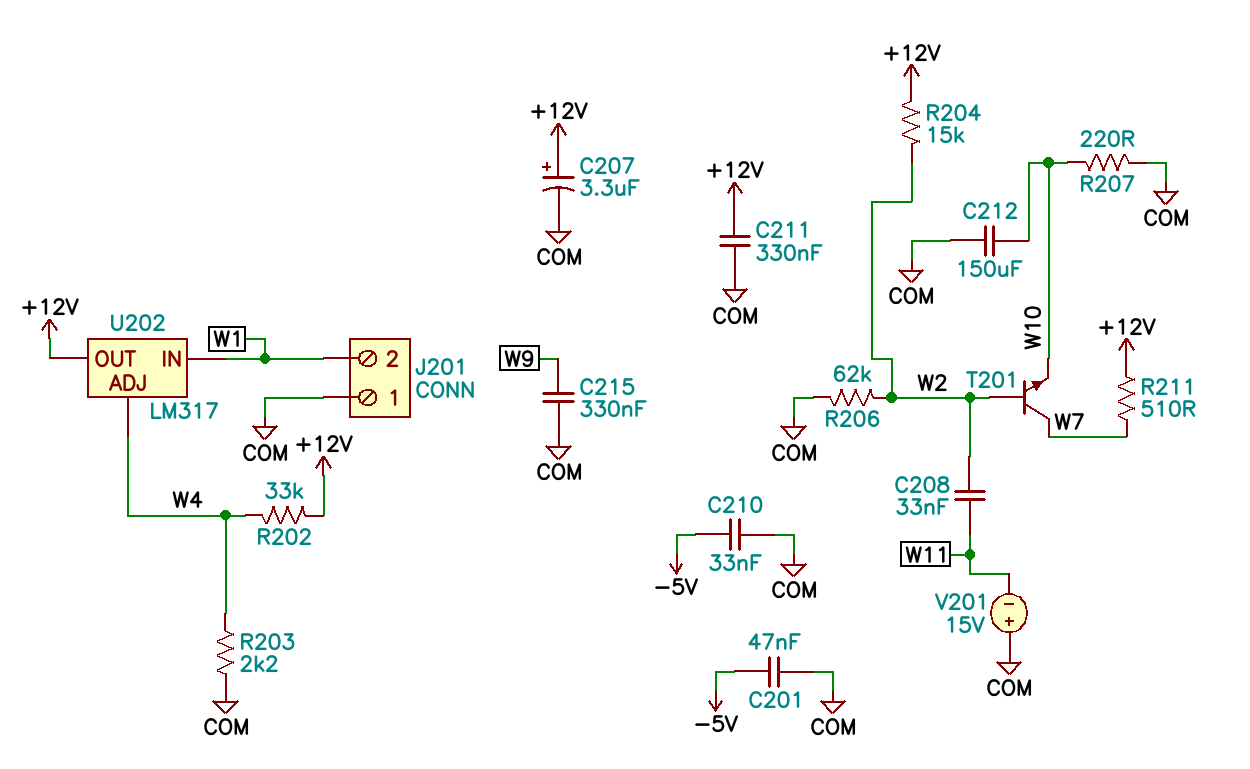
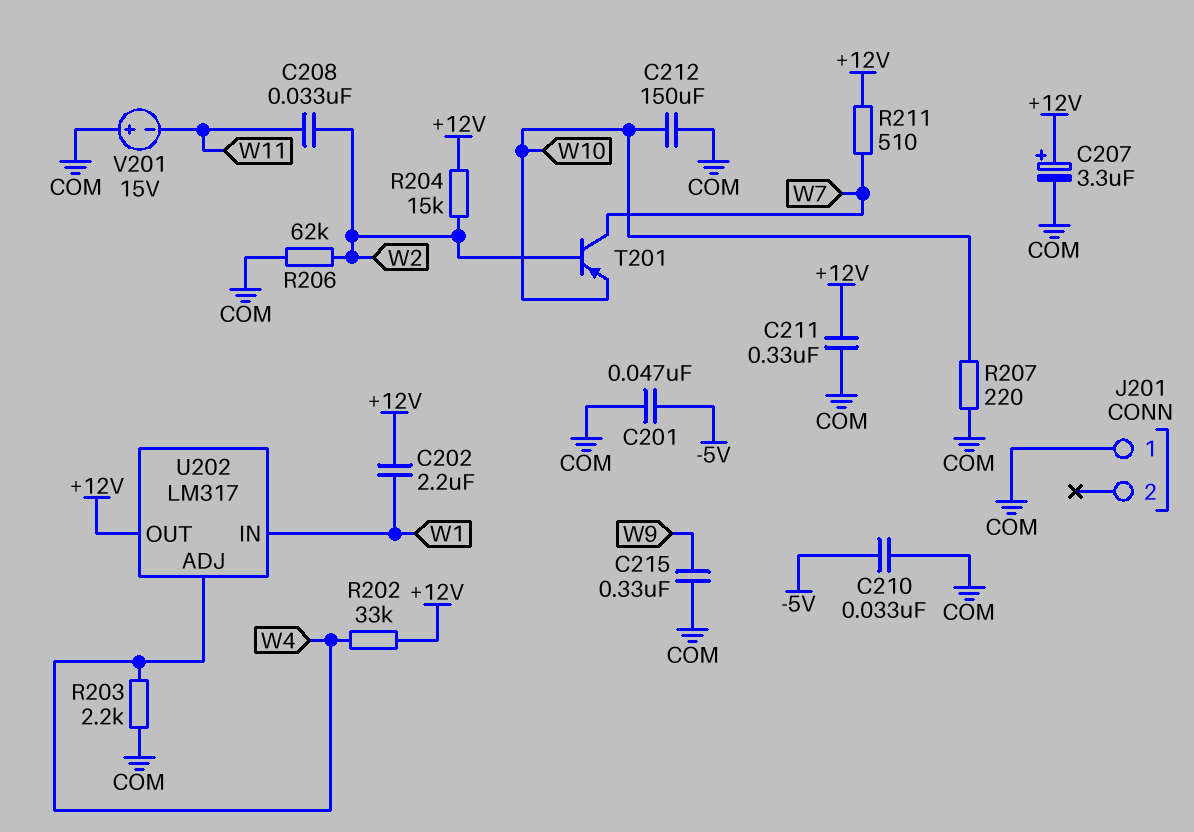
C202: none -> 2.2uF (+12V, W1)
J201 pin 2: W1 -> none
T201: NPN (B W2, C W7, E W10) -> PNP (B W2, C W7, E W10)

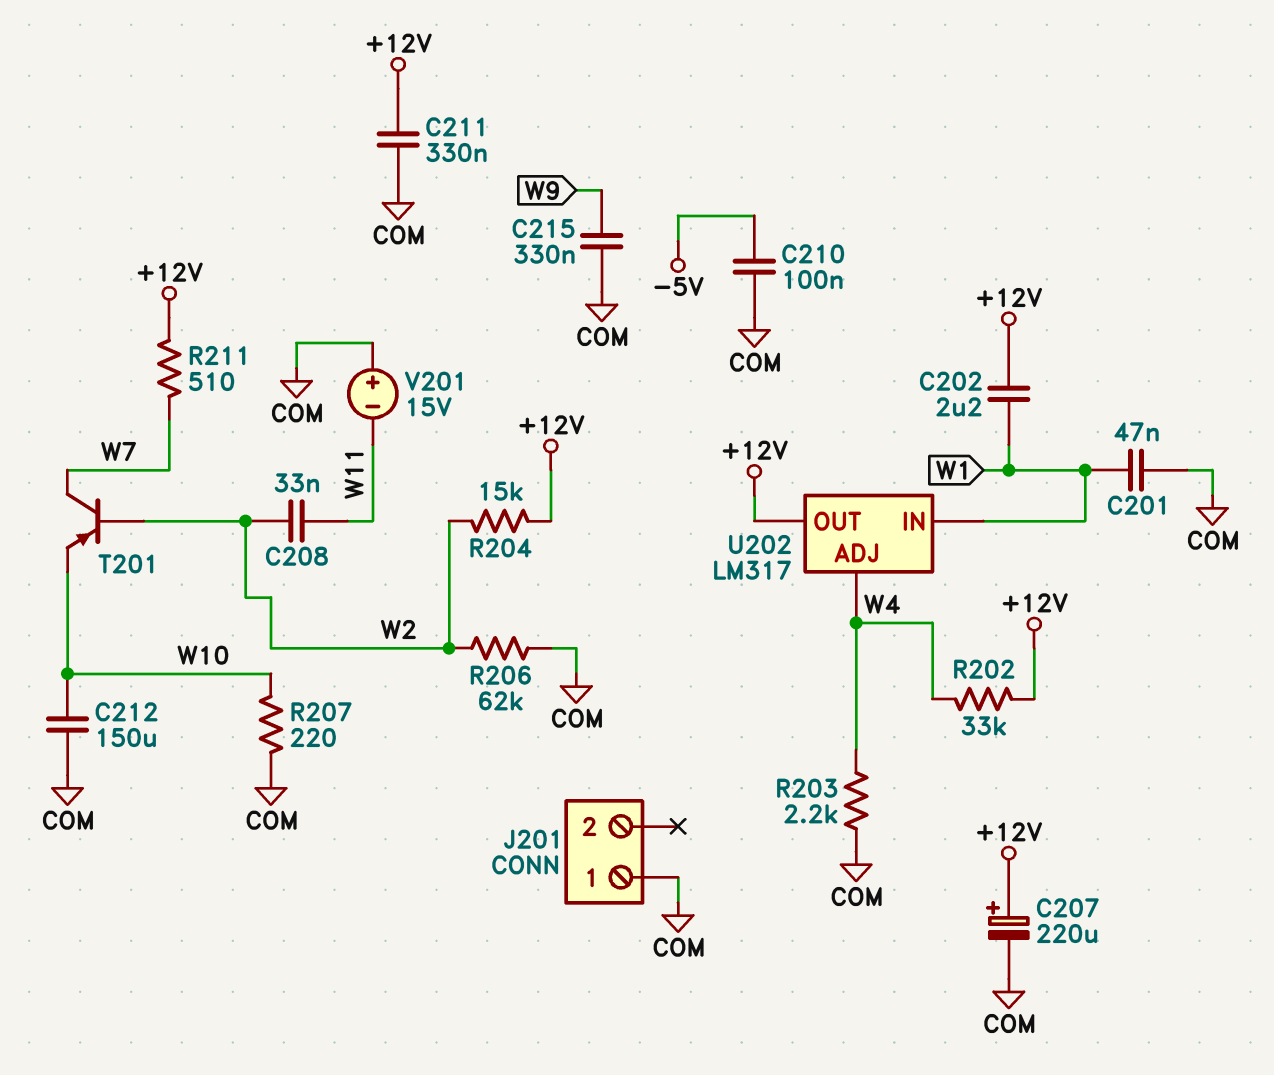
C201: 47nF (-5V, COM) -> 47nF (COM, W1)
C207: 3.3uF (plus +12V, minus COM) -> 220uF (plus +12V, minus COM)
C210: 33nF (-5V, COM) -> 100nF (-5V, COM)

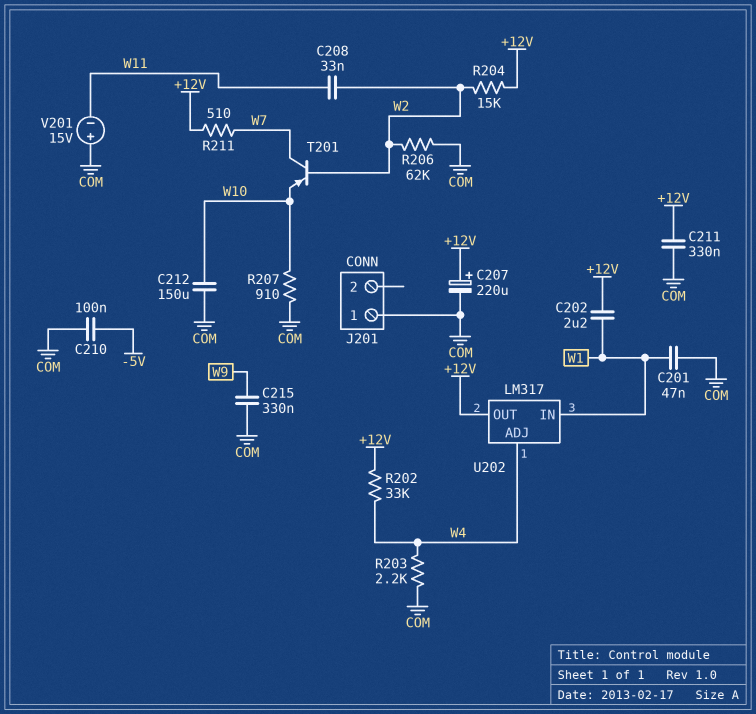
R207: 220 (COM, W10) -> 910 (COM, W10)

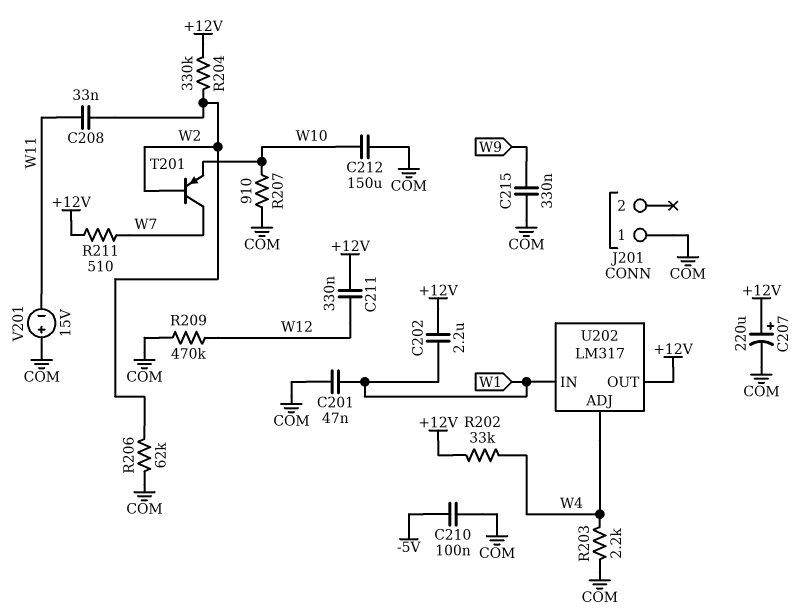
C211: 330nF (+12V, COM) -> 330nF (+12V, W12)
R204: 15k (+12V, W2) -> 330k (+12V, W2)
R209: none -> 470k (COM, W12)

